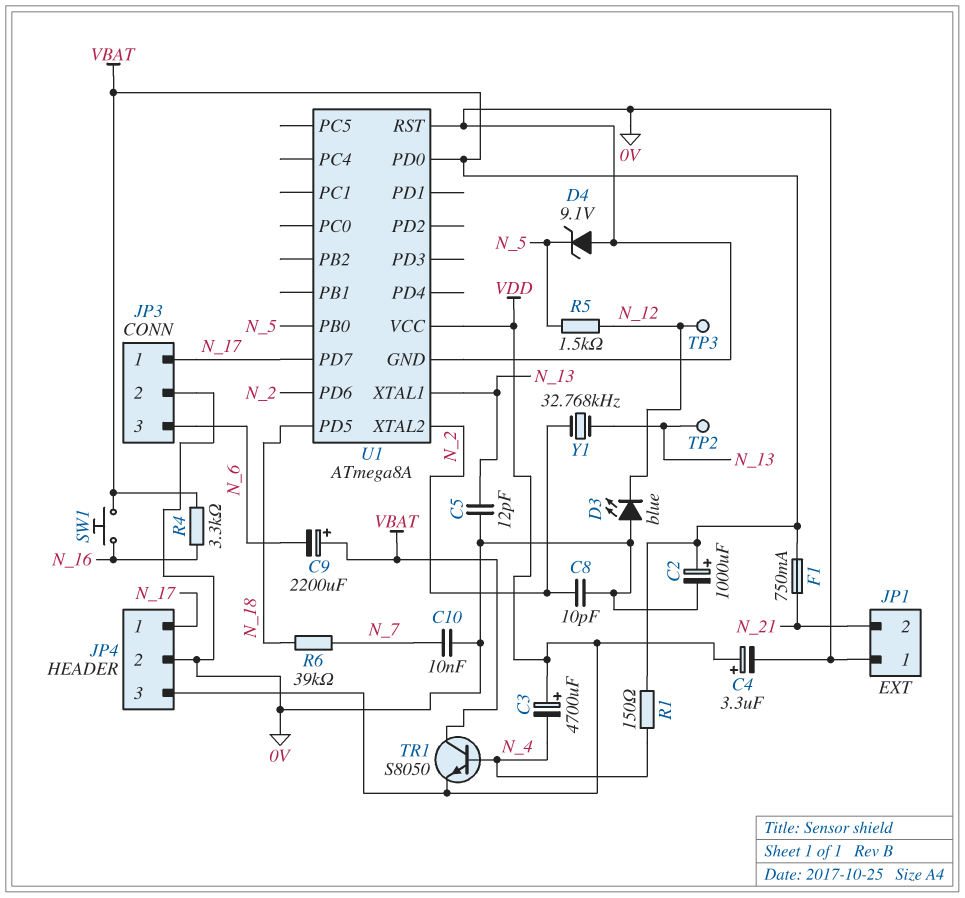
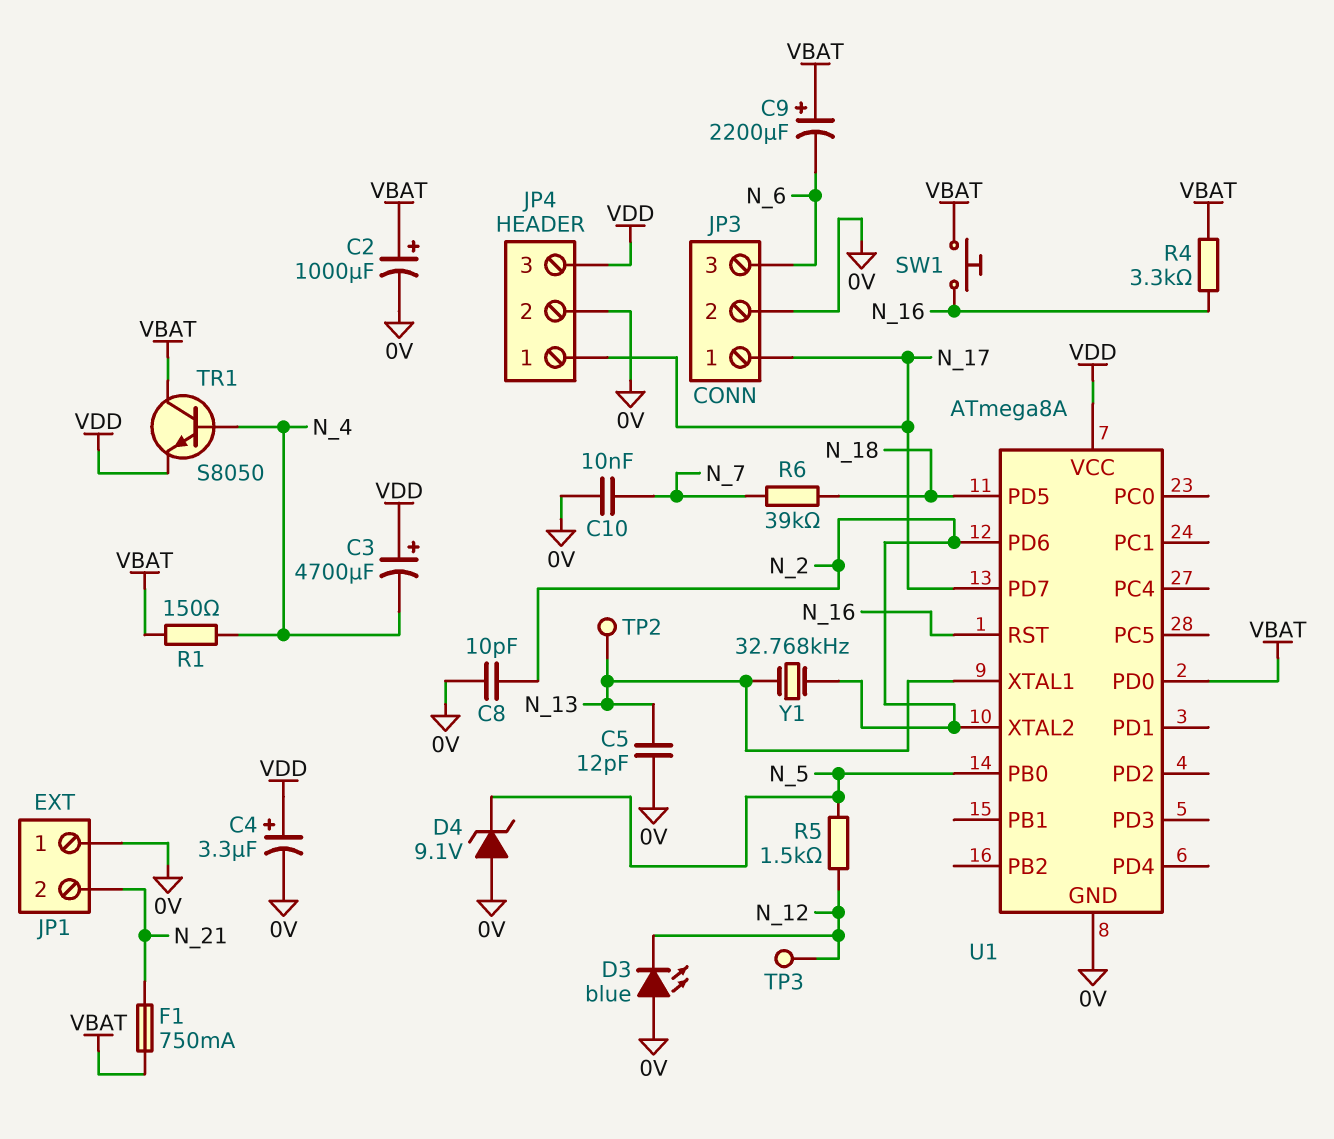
U1 pin RST: 0V -> N_16

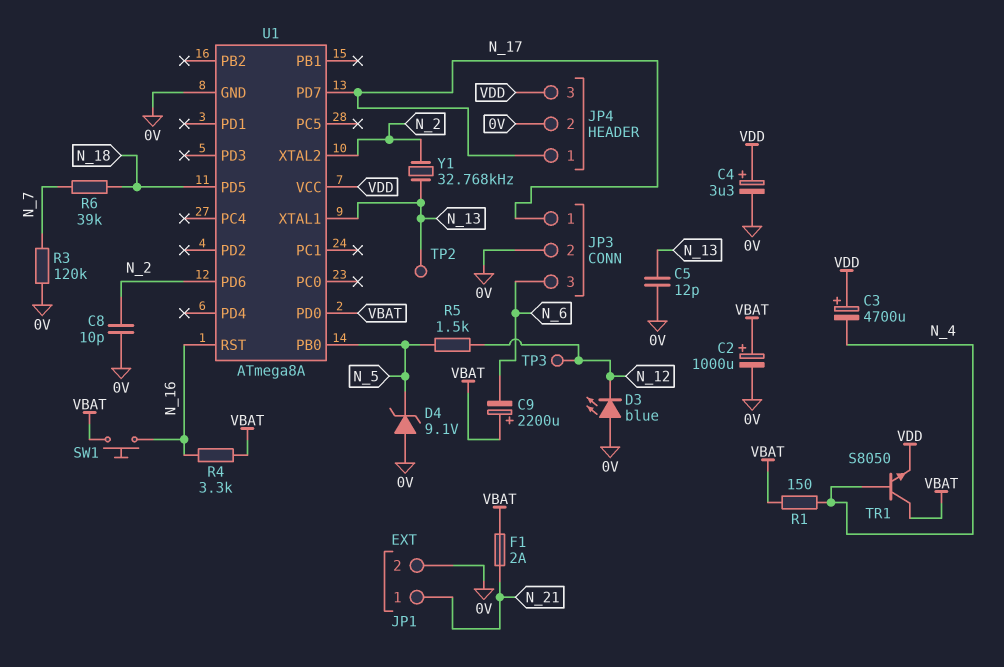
C10: 10nF (0V, N_7) -> none
F1: 750mA (N_21, VBAT) -> 2A (N_21, VBAT)
JP1 pin 1: 0V -> N_21
JP1 pin 2: N_21 -> 0V
R3: none -> 120k (0V, N_7)

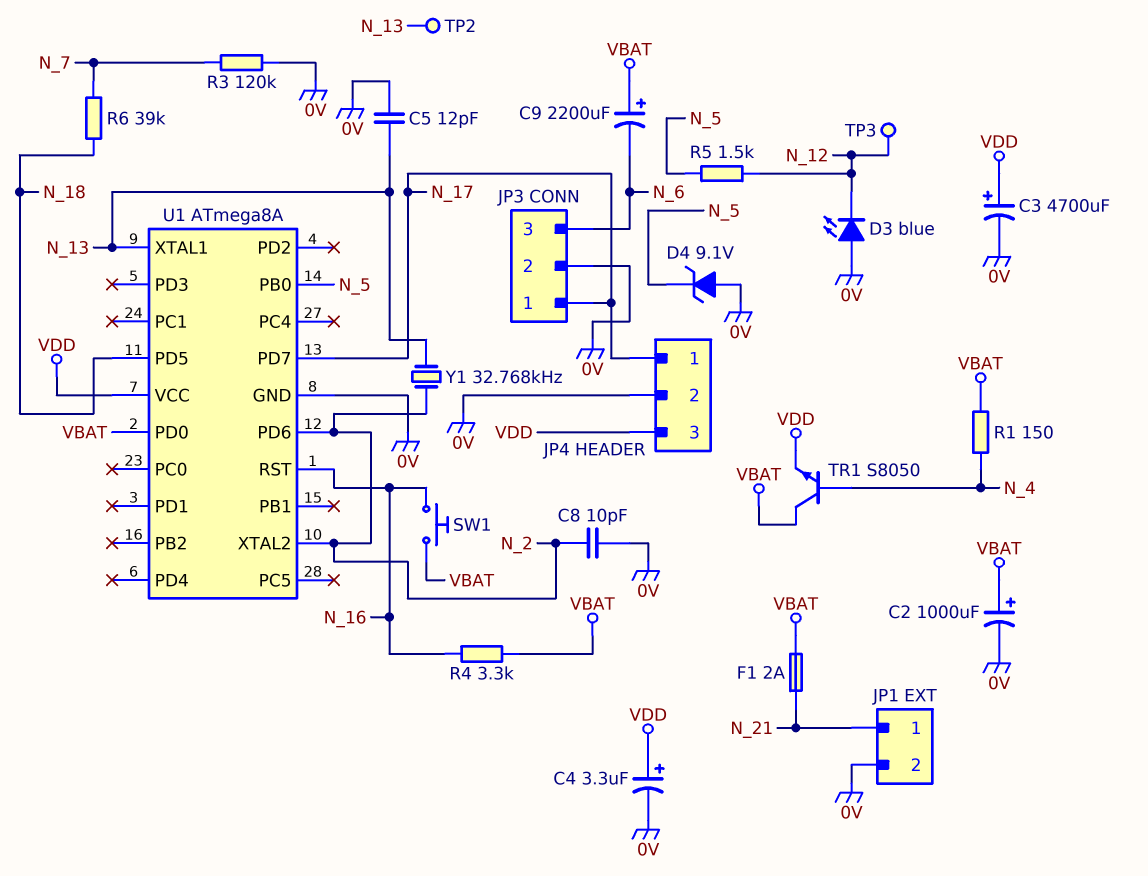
C3: 4700uF (plus VDD, minus N_4) -> 4700uF (plus VDD, minus 0V)

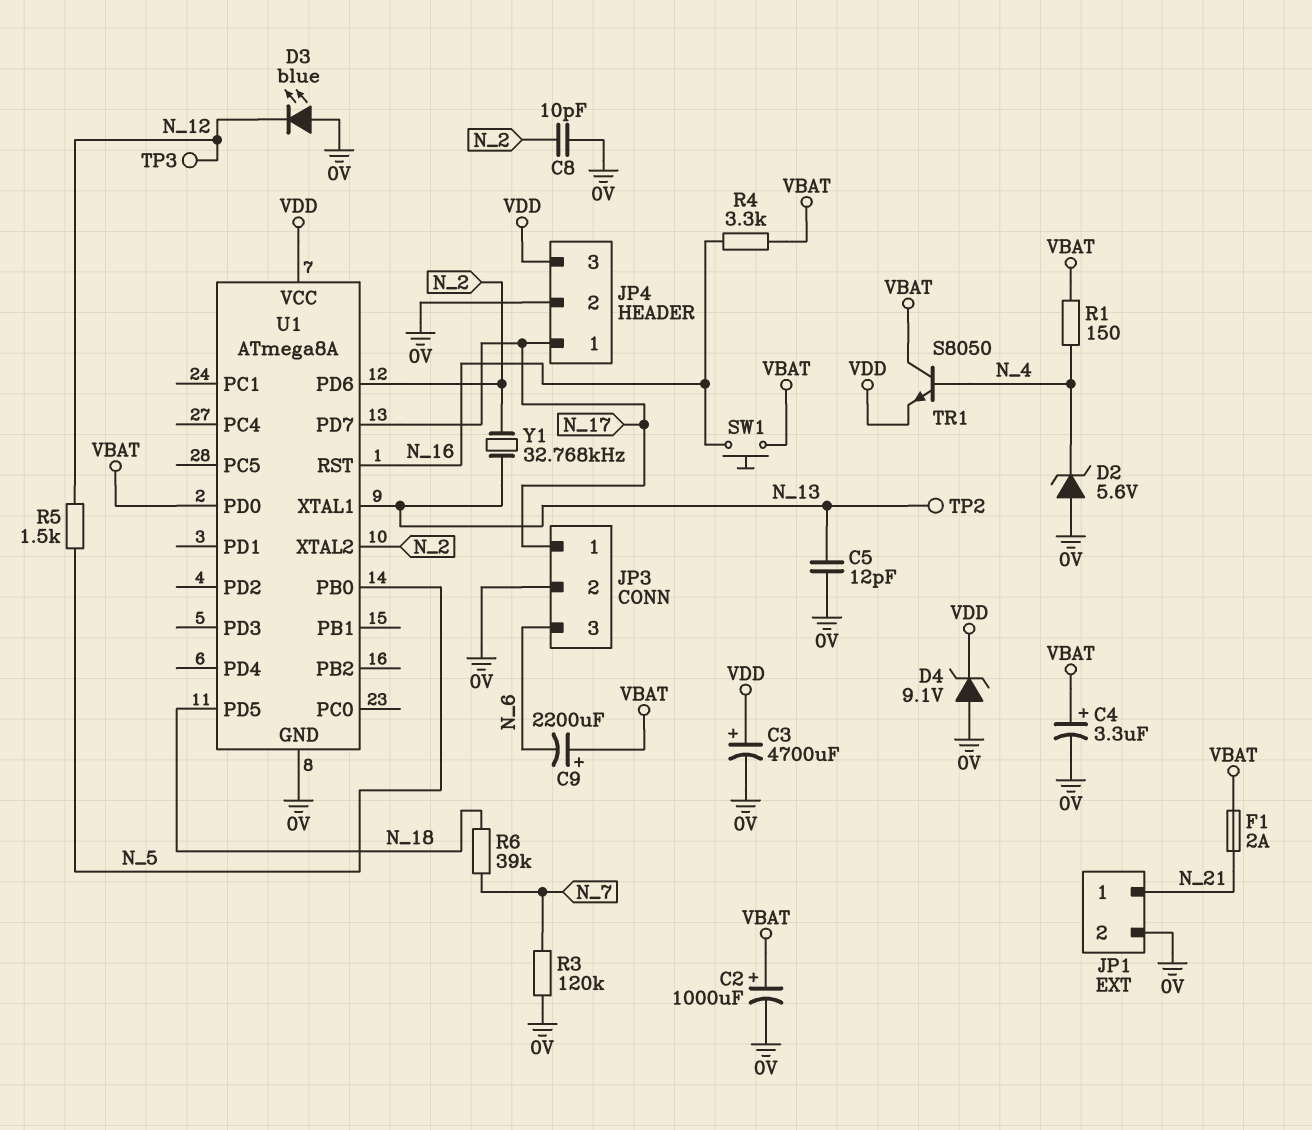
C4: 3.3uF (plus VDD, minus 0V) -> 3.3uF (plus VBAT, minus 0V)
D2: none -> zener 5.6V (A 0V, K N_4)
D4: zener 9.1V (A 0V, K N_5) -> zener 9.1V (A 0V, K VDD)

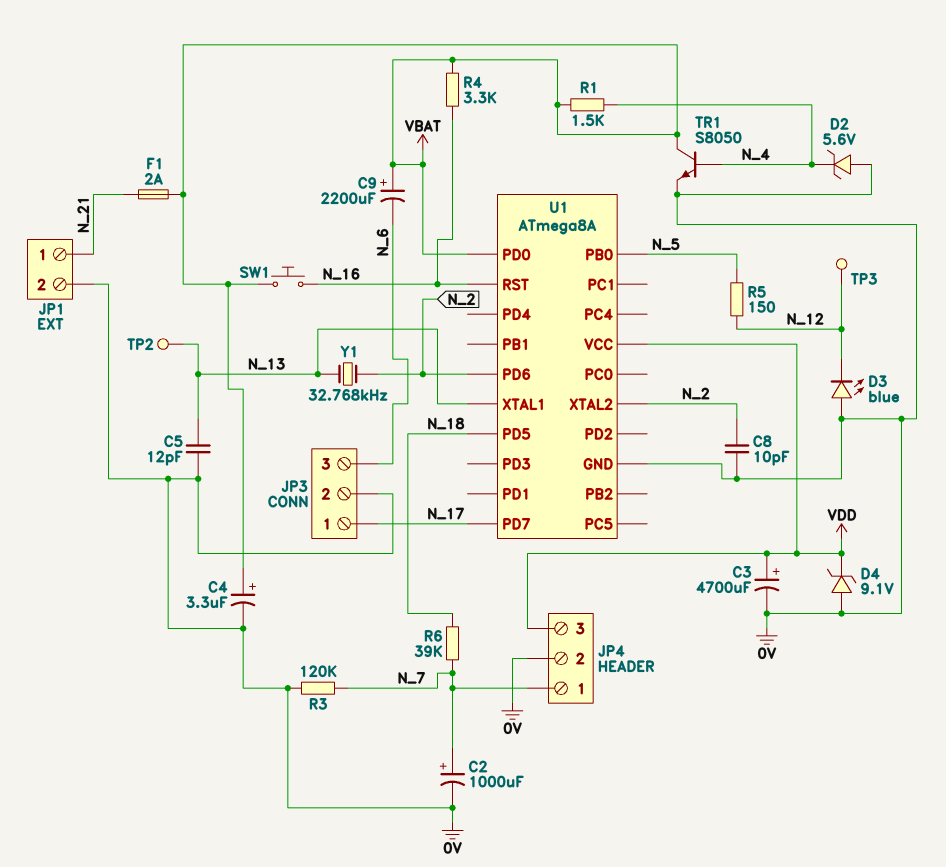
C2: 1000uF (plus VBAT, minus 0V) -> 1000uF (plus N_7, minus 0V)
JP4 pin 1: N_17 -> N_7
R1: 150 (N_4, VBAT) -> 1.5k (N_4, VBAT)
R5: 1.5k (N_5, N_12) -> 150 (N_5, N_12)
TR1: NPN S8050 (B N_4, C VBAT, E VDD) -> NPN S8050 (B N_4, C VBAT, E 0V)

